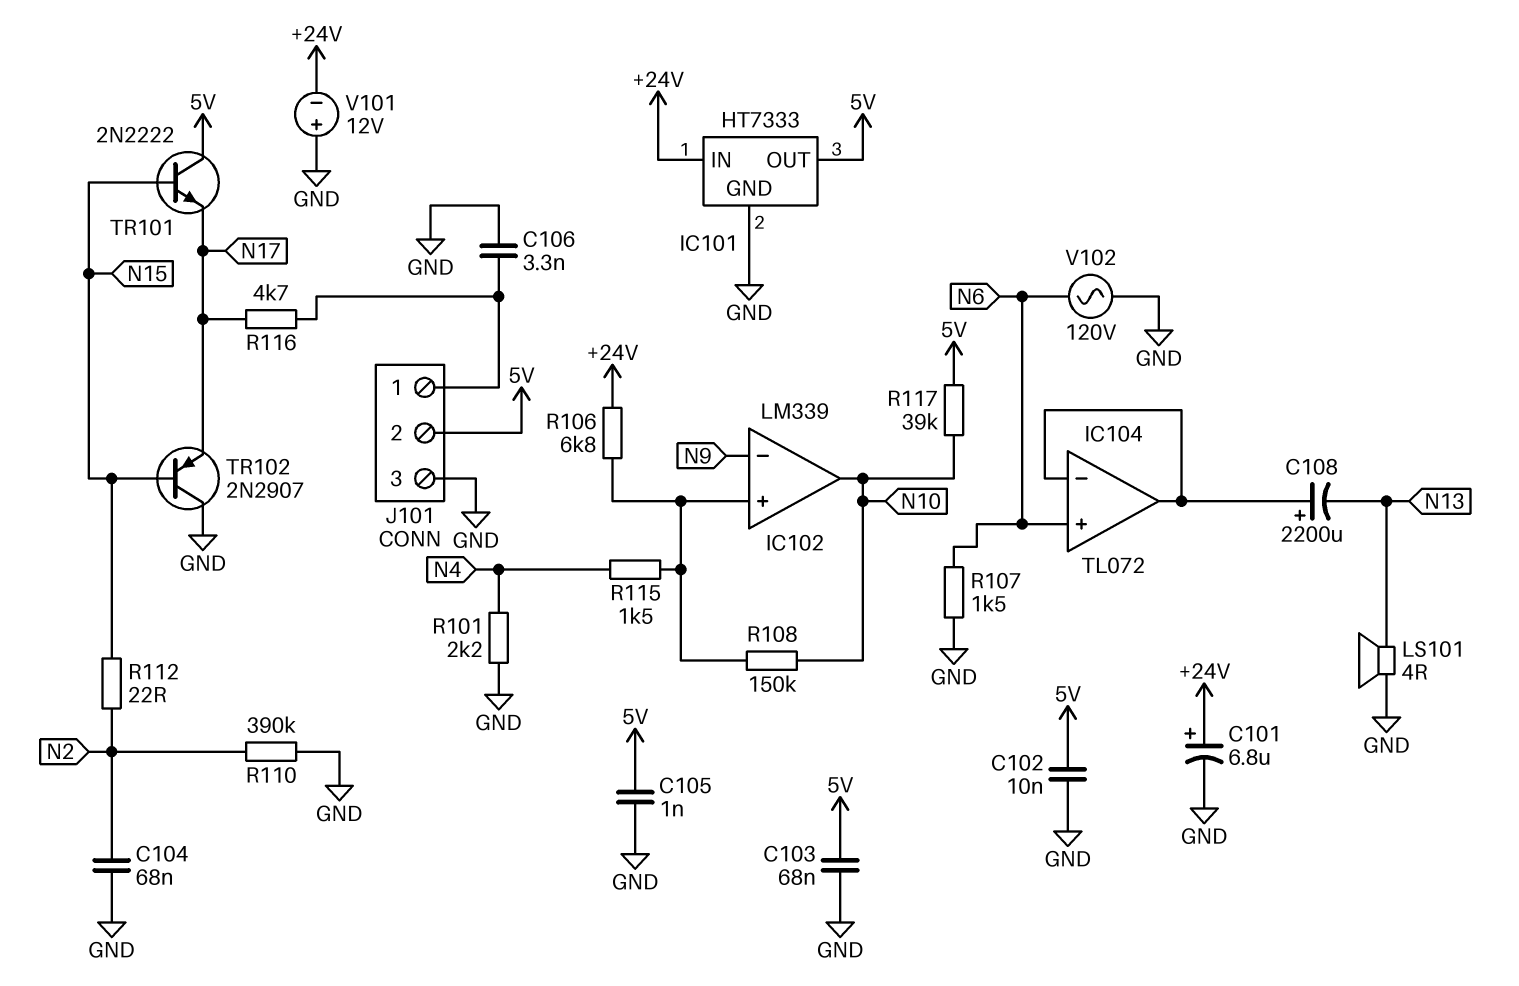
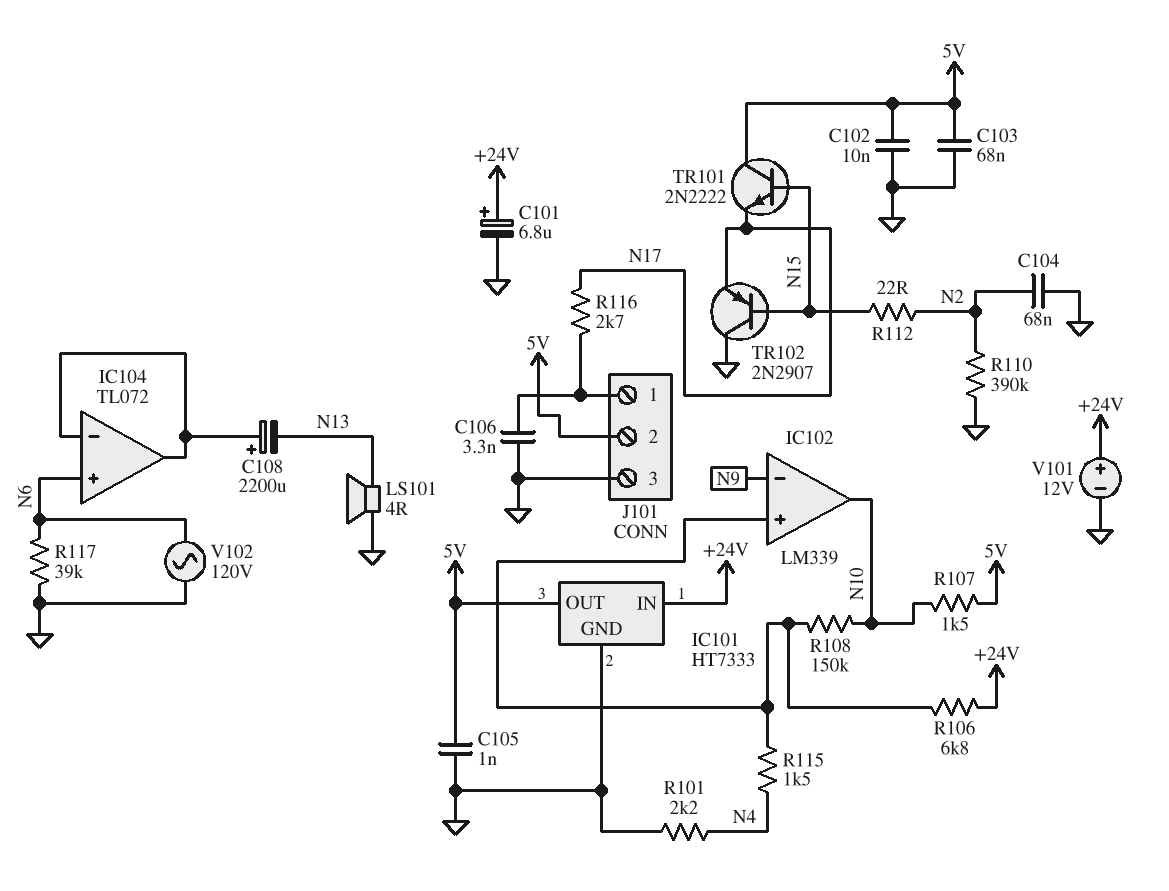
R107: 1.5k (GND, N6) -> 1.5k (5V, N10)
R116: 4.7k (J101/1, N17) -> 2.7k (J101/1, N17)
R117: 39k (5V, N10) -> 39k (GND, N6)
V101: 12V (plus GND, minus +24V) -> 12V (plus +24V, minus GND)

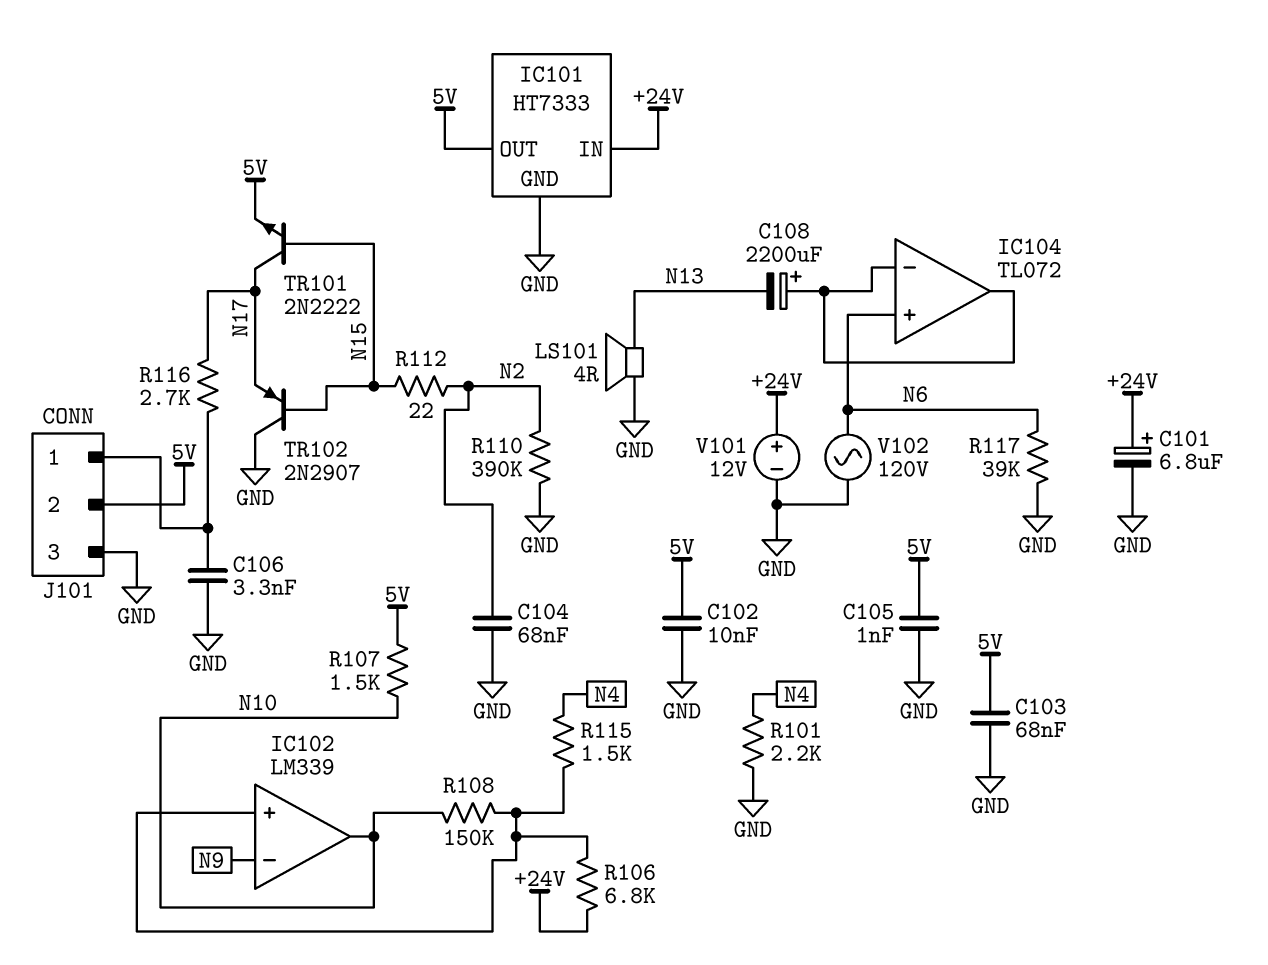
TR101: NPN 2N2222 (B N15, C 5V, E N17) -> NPN 2N2222 (B N15, C N17, E 5V)

